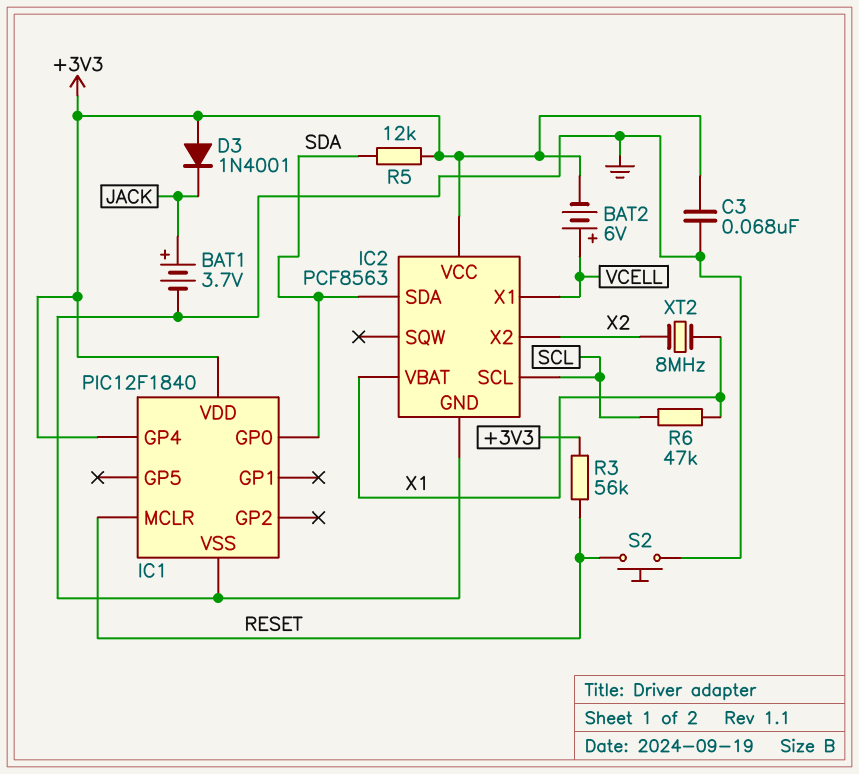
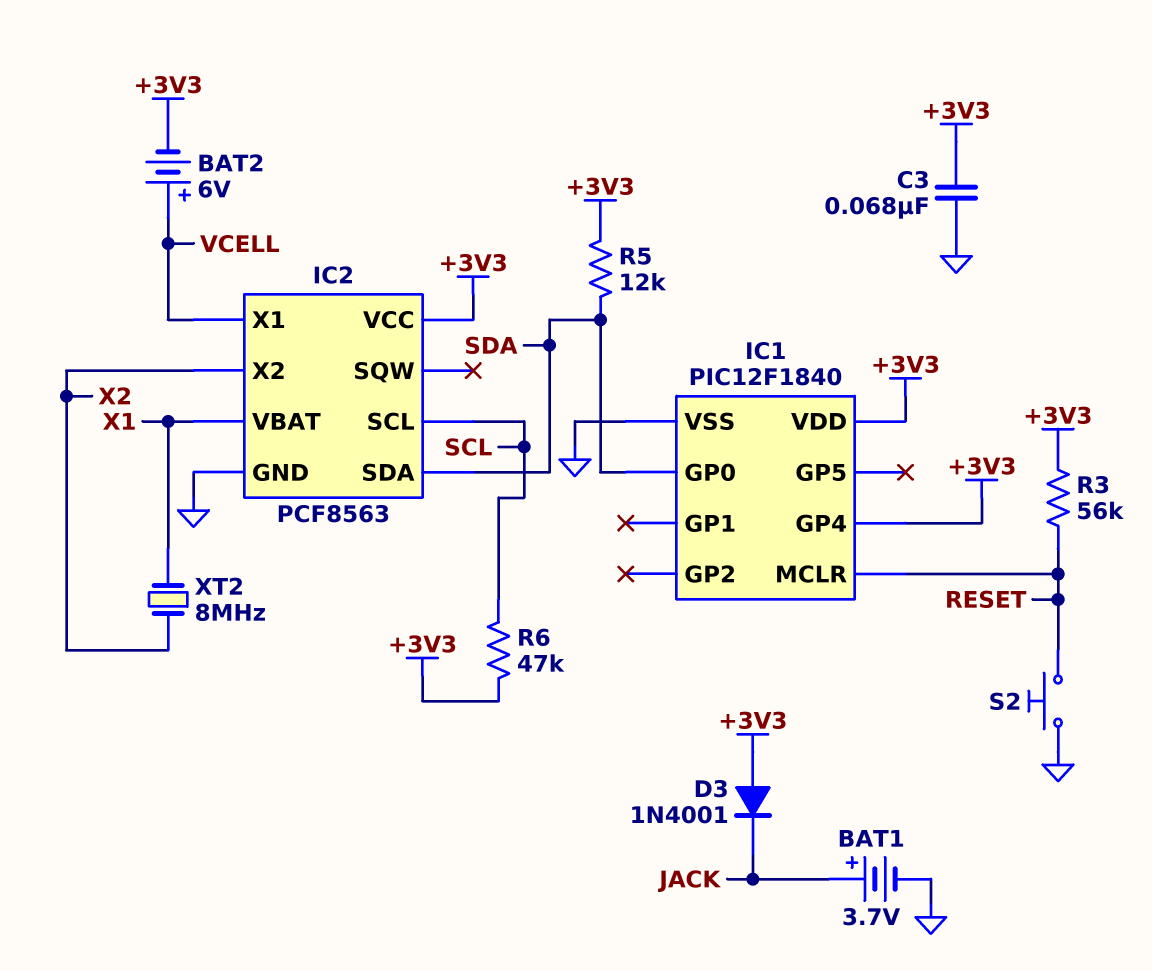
R6: 47k (SCL, X1) -> 47k (+3V3, SCL)

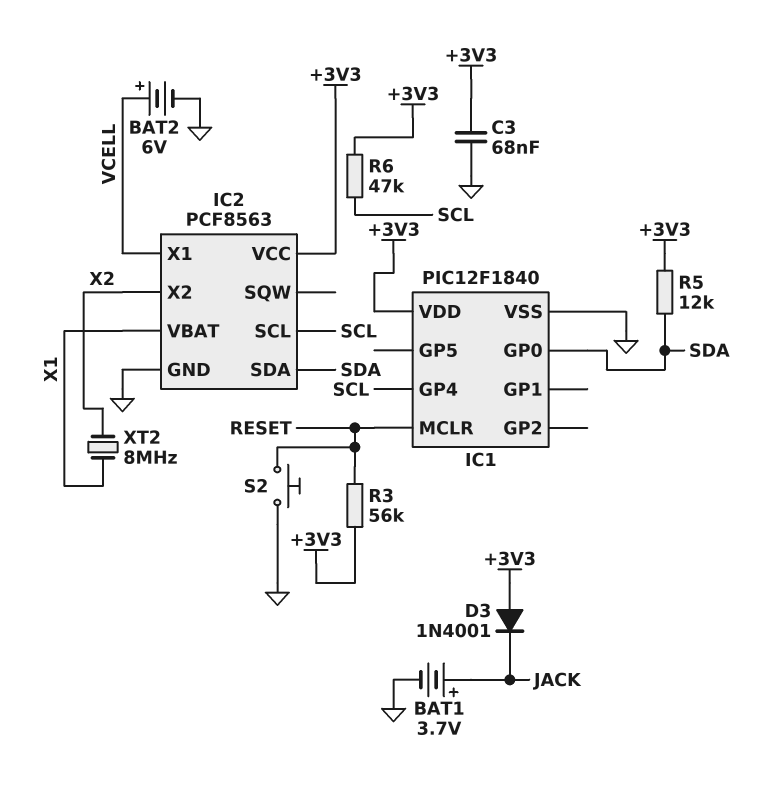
BAT2: 6V (plus VCELL, minus +3V3) -> 6V (plus VCELL, minus GND)
IC1 pin GP4: +3V3 -> SCL

